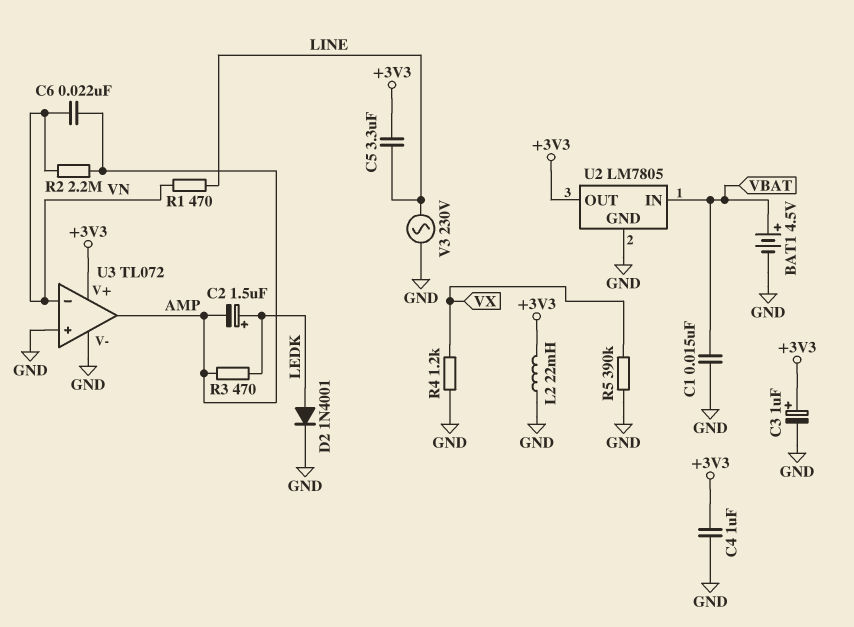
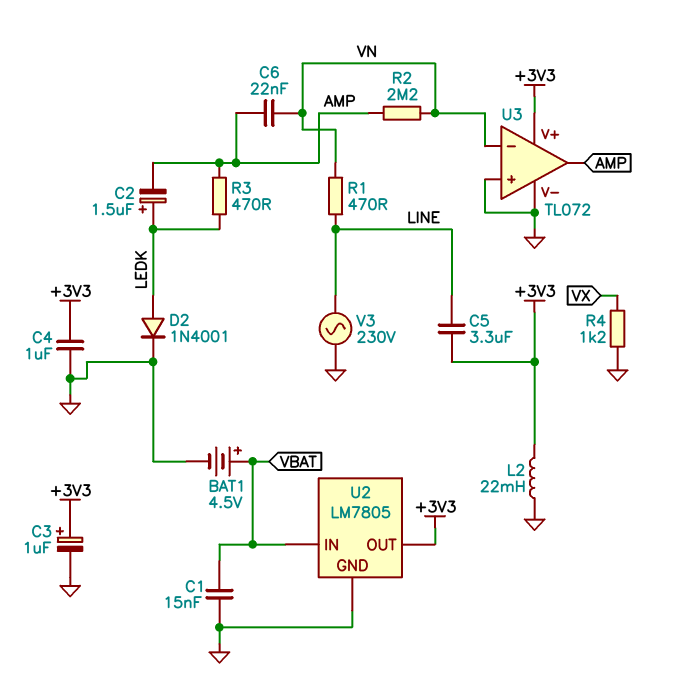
R5: 390k (GND, VX) -> none

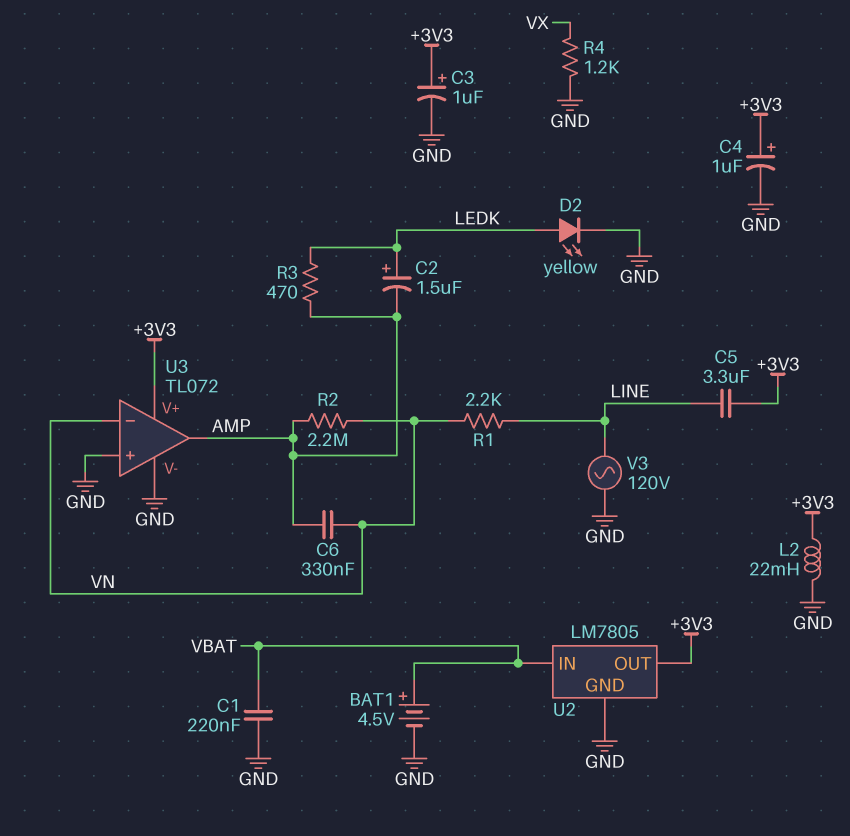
C1: 15nF (GND, VBAT) -> 220nF (GND, VBAT)
C4: 1uF (+3V3, GND) -> 1uF (plus +3V3, minus GND)
C6: 22nF (AMP, VN) -> 330nF (AMP, VN)
D2: diode 1N4001 (A LEDK, K GND) -> LED yellow (A LEDK, K GND)
R1: 470 (LINE, VN) -> 2.2k (LINE, VN)
V3: AC 230V (GND, LINE) -> AC 120V (GND, LINE)

